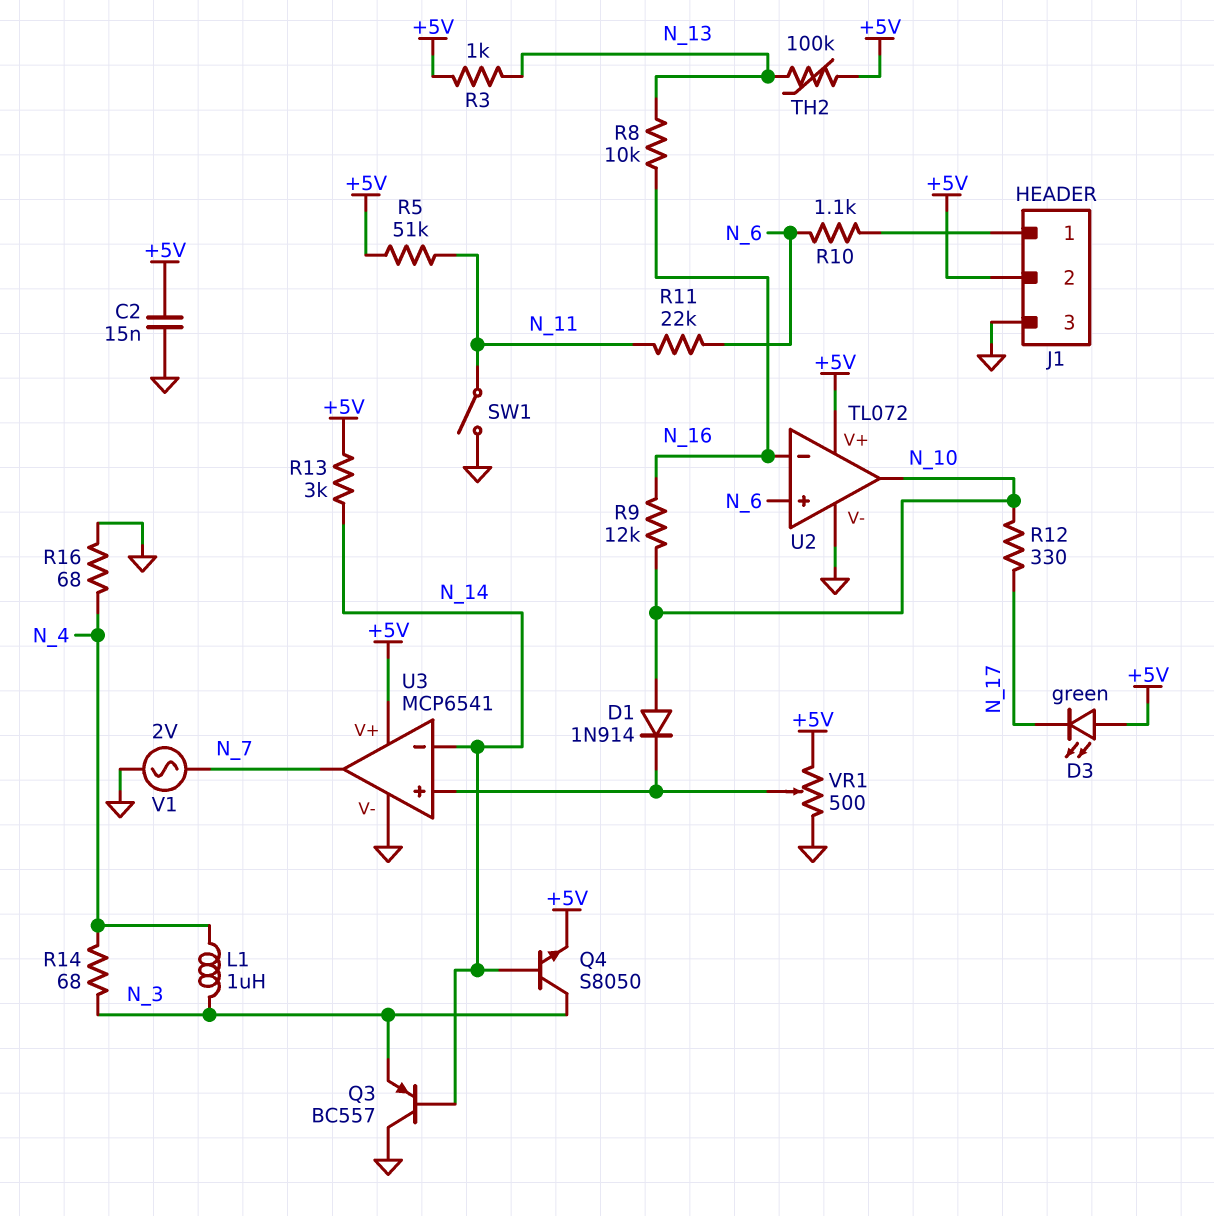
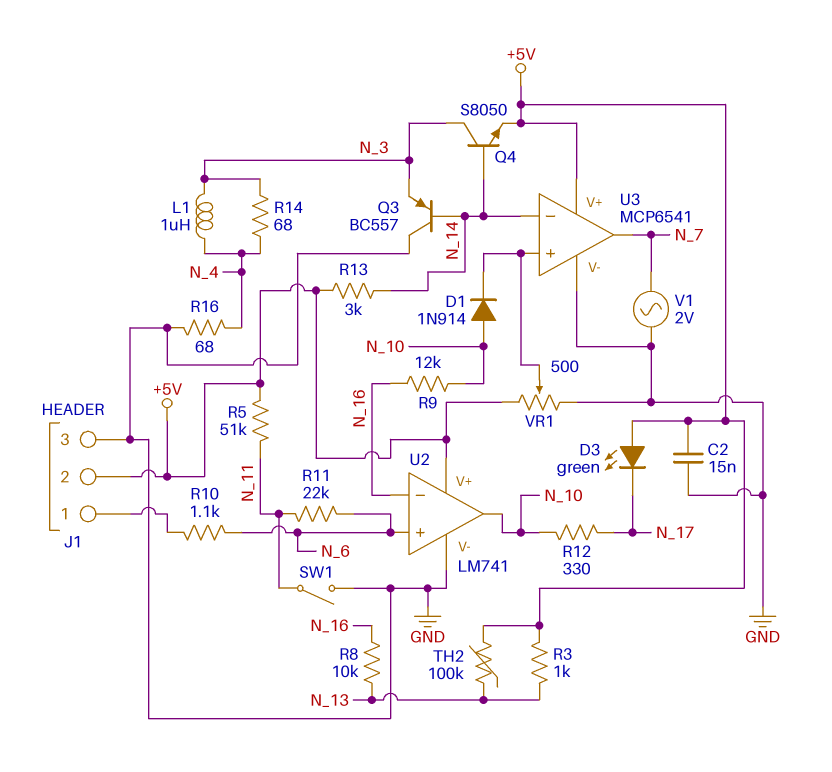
U2: TL072 -> LM741

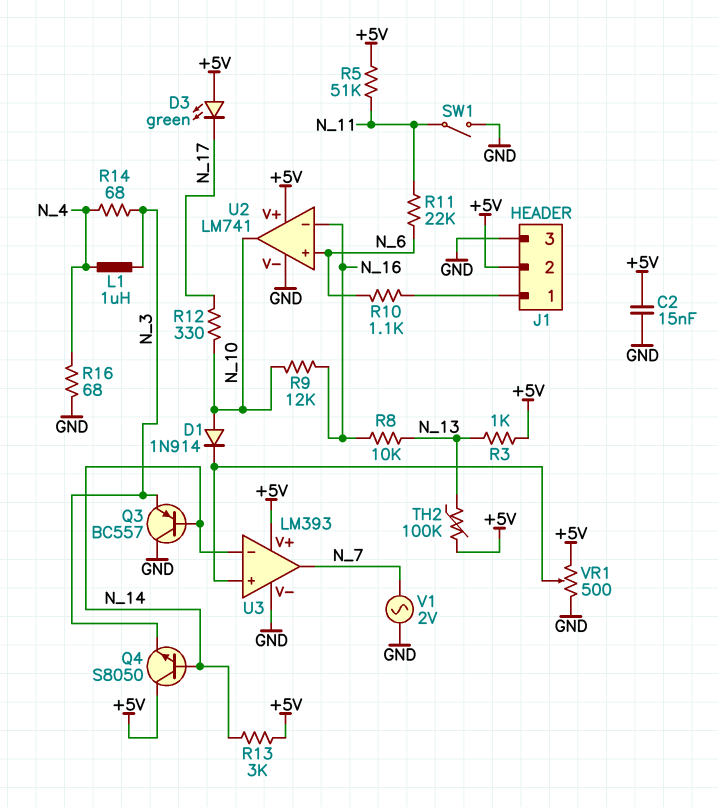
Q4: NPN S8050 (B N_14, C N_3, E +5V) -> NPN S8050 (B N_14, C +5V, E N_3)
U3: MCP6541 -> LM393

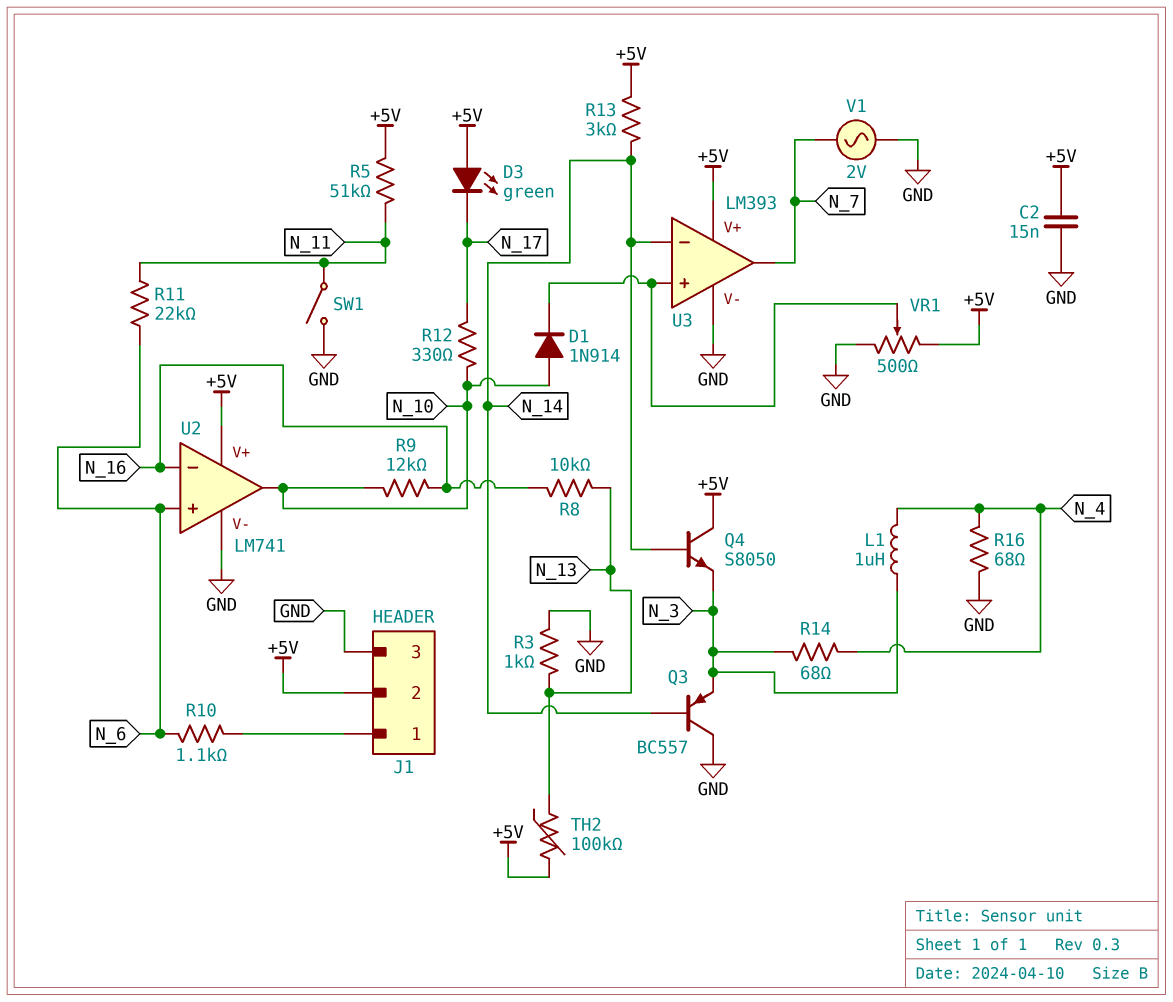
R3: 1k (+5V, N_13) -> 1k (GND, N_13)

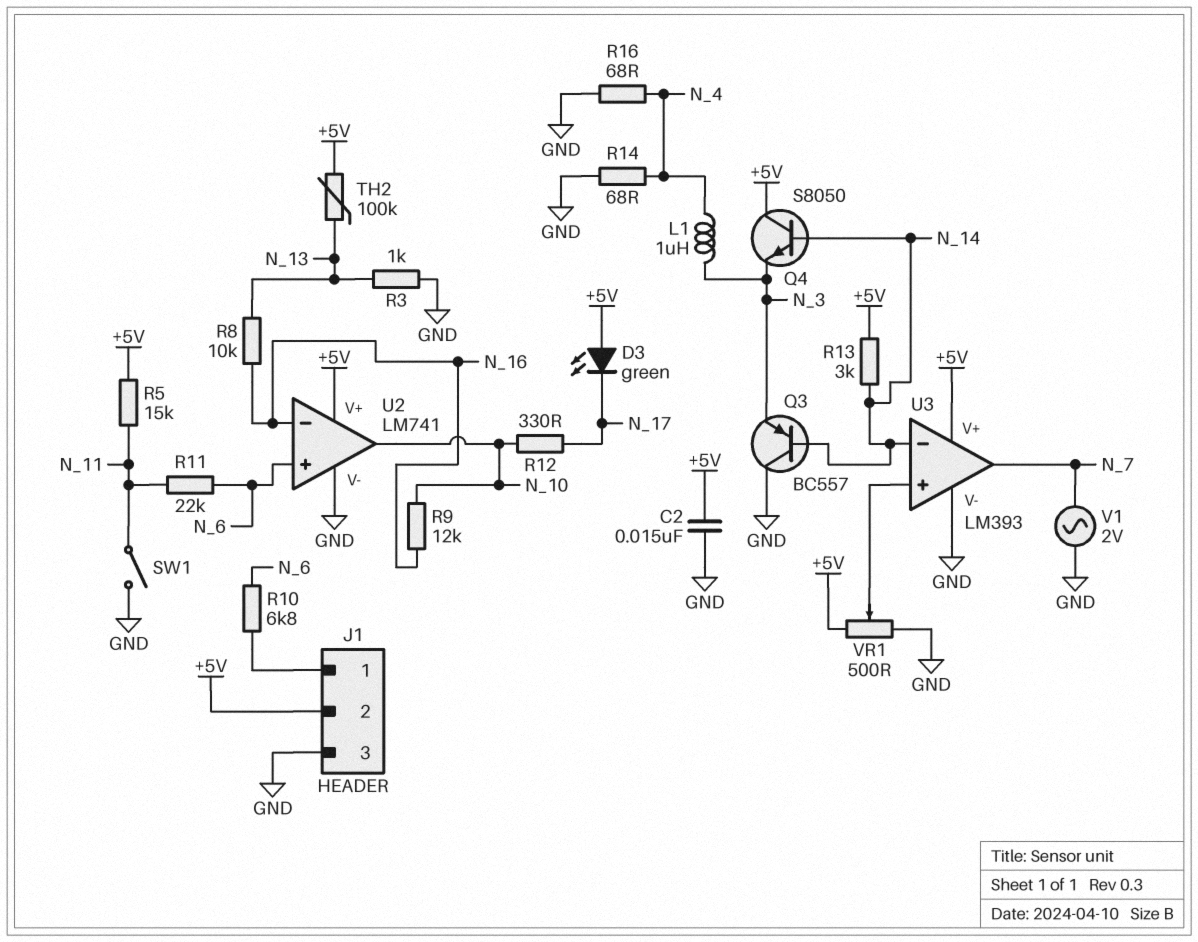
D1: diode 1N914 (A N_10, K U3/in+) -> none
R5: 51k (+5V, N_11) -> 15k (+5V, N_11)
R10: 1.1k (J1/1, N_6) -> 6.8k (J1/1, N_6)
R14: 68 (N_3, N_4) -> 68 (GND, N_4)

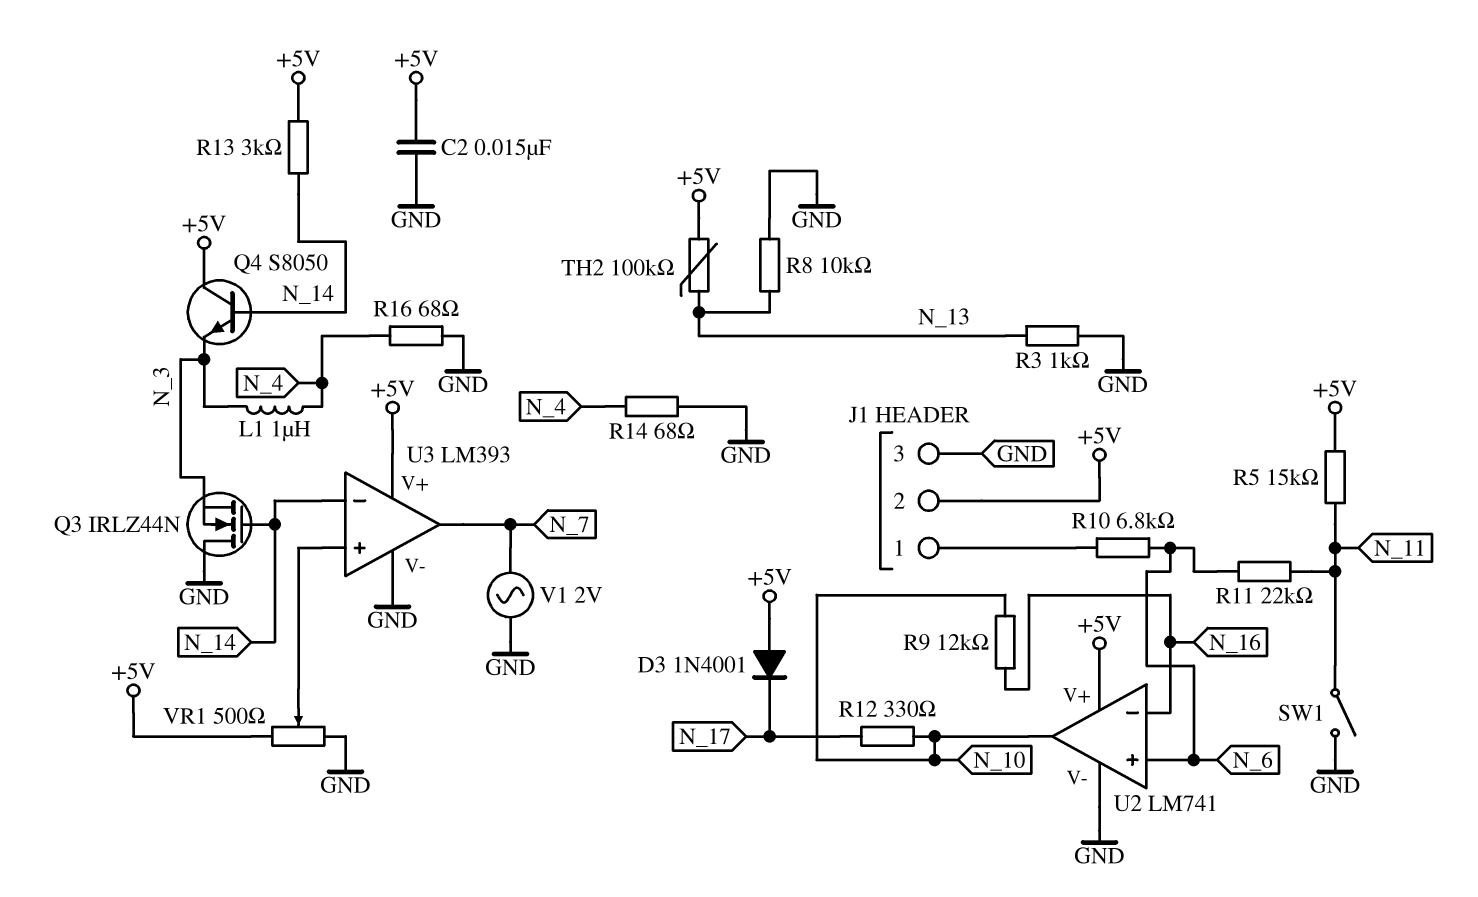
D3: LED green (A +5V, K N_17) -> diode 1N4001 (A +5V, K N_17)
Q3: PNP BC557 (B N_14, C GND, E N_3) -> NMOS IRLZ44N (G N_14, D GND, S N_3)
R8: 10k (N_13, N_16) -> 10k (GND, N_13)

